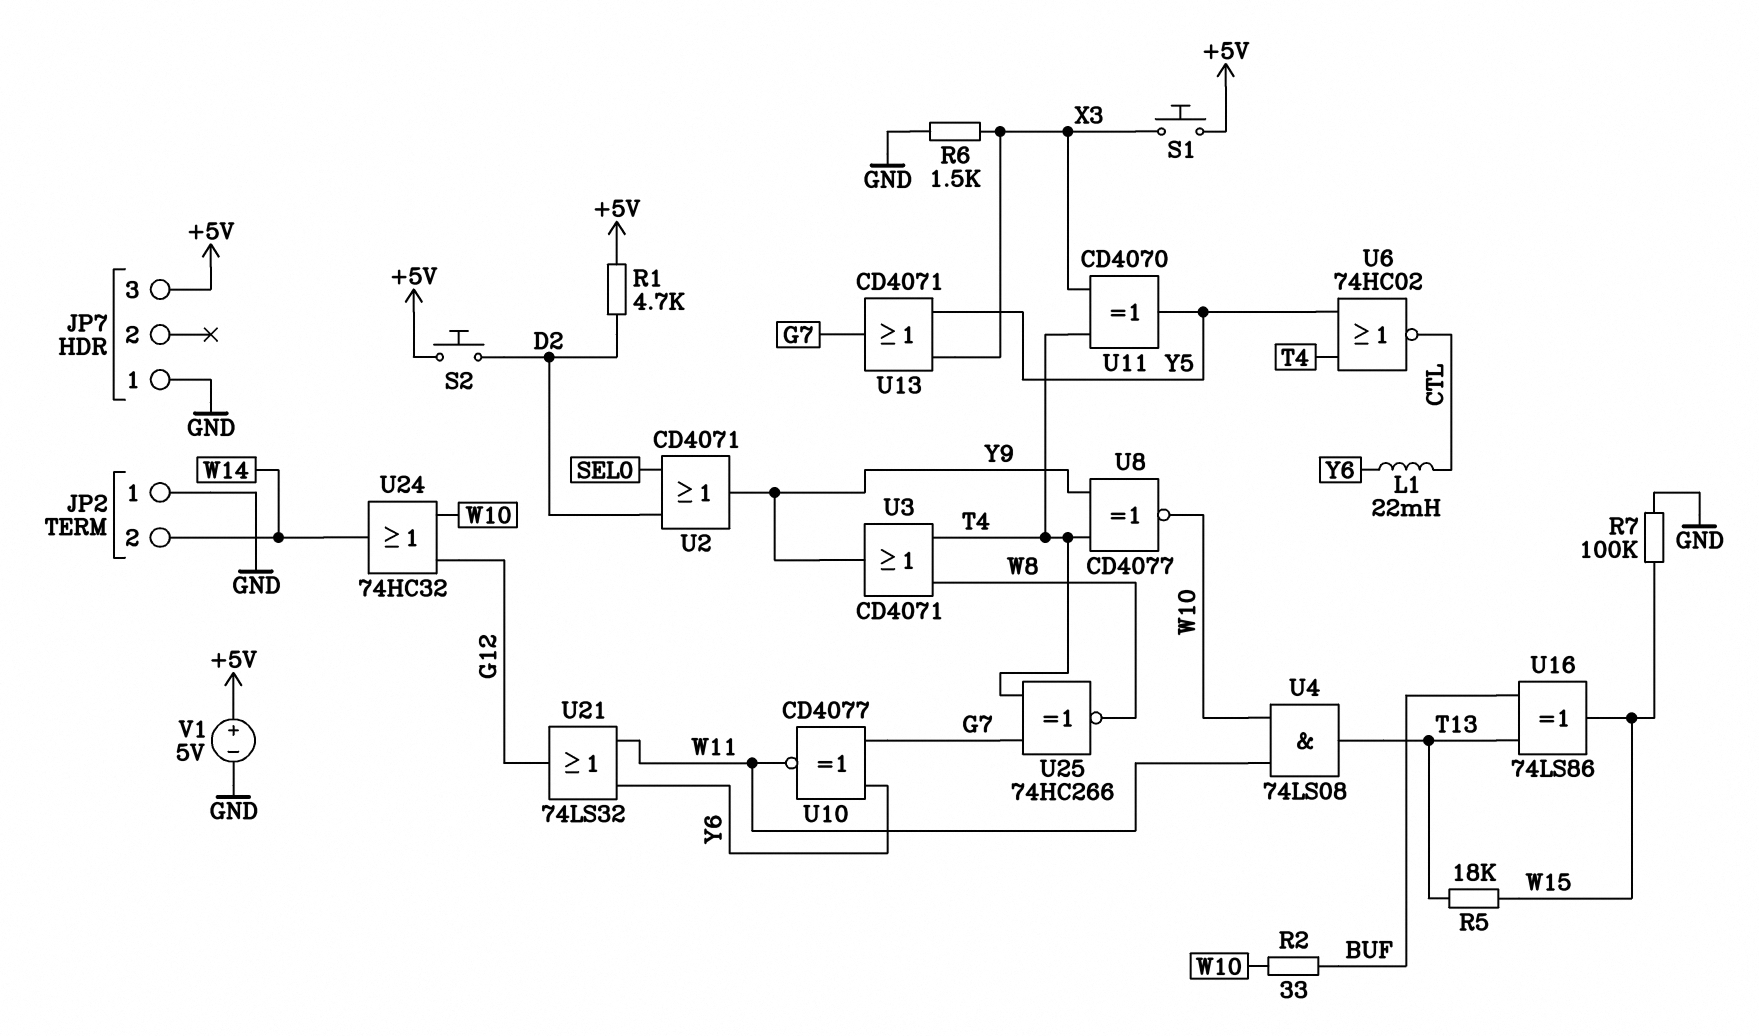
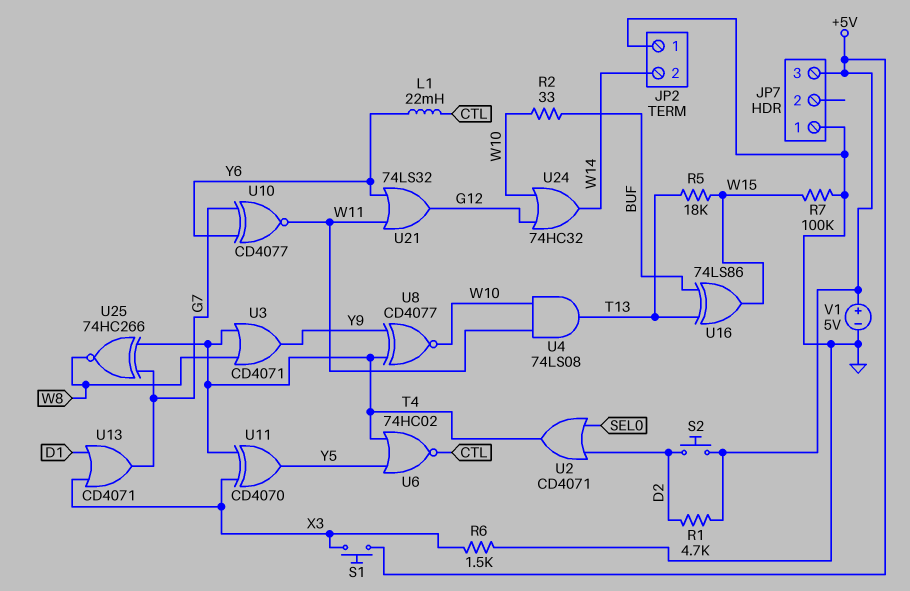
U2: OR CD4071 (in D2, in SEL0, out Y9) -> OR CD4071 (in D2, in SEL0, out T4)
U13: OR CD4071 (in X3, in Y5, out G7) -> OR CD4071 (in D1, in X3, out G7)

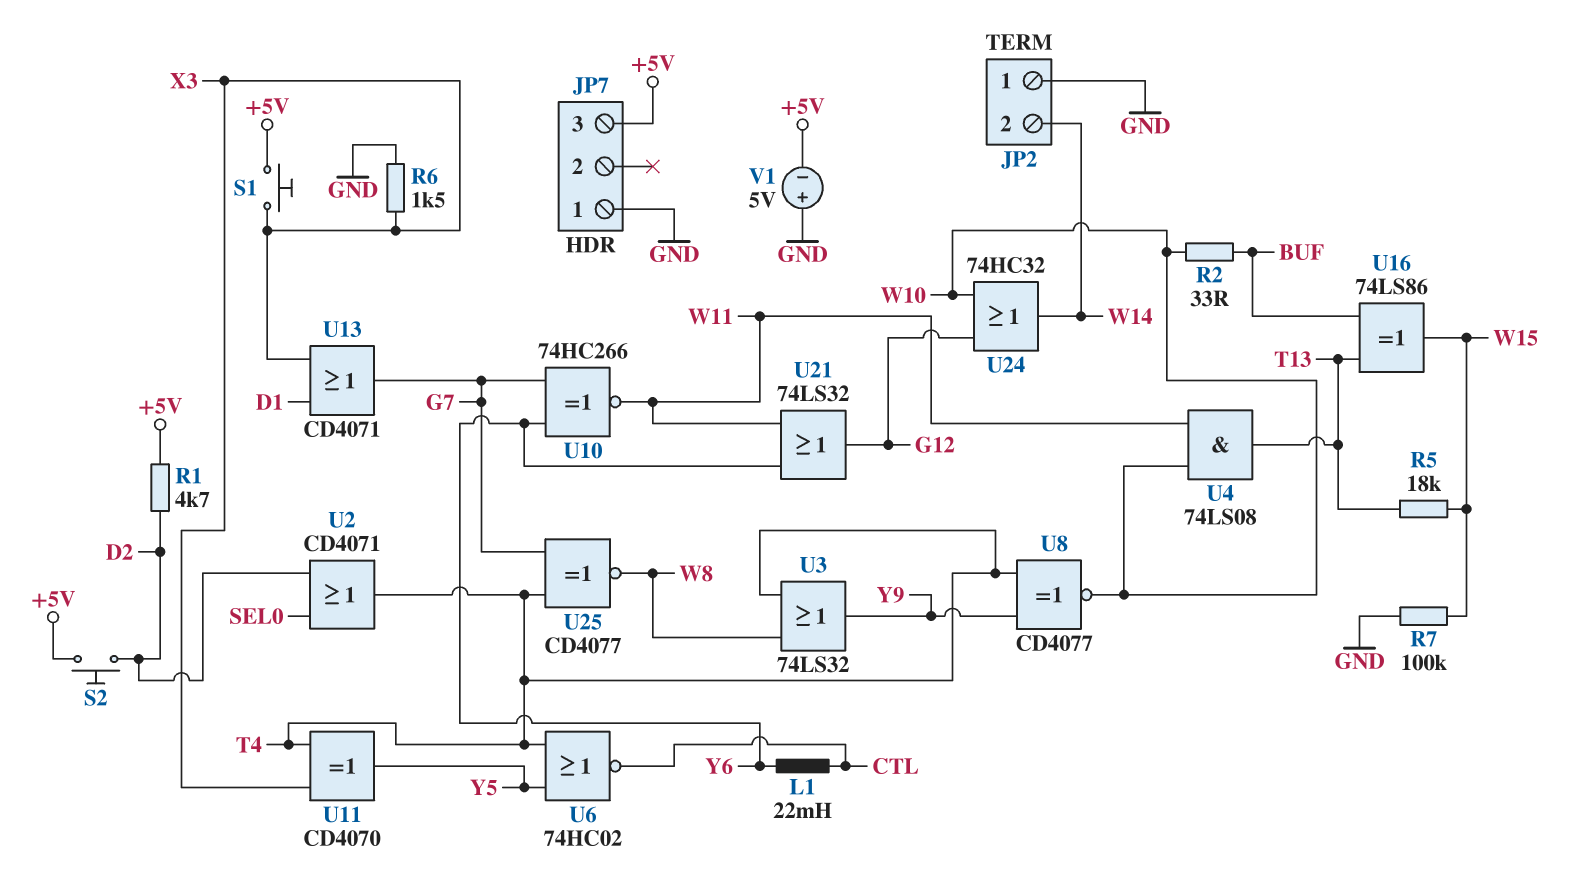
U3: OR CD4071 (in T4, in W8, out Y9) -> OR 74LS32 (in T4, in W8, out Y9)
U10: XNOR CD4077 (in G7, in Y6, out W11) -> XNOR 74HC266 (in G7, in Y6, out W11)
U25: XNOR 74HC266 (in G7, in T4, out W8) -> XNOR CD4077 (in G7, in T4, out W8)
V1: 5V (plus +5V, minus GND) -> 5V (plus GND, minus +5V)

